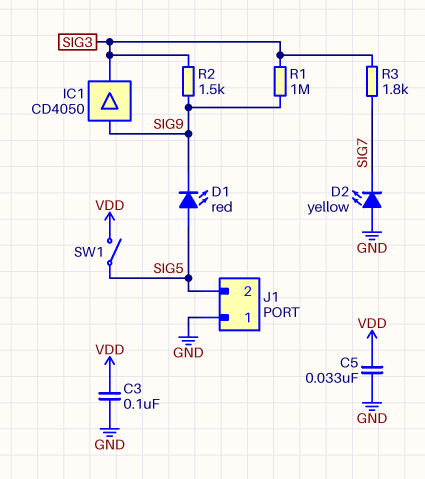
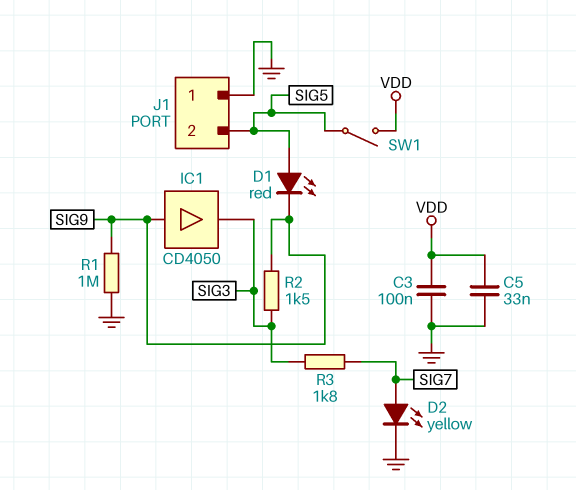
D2: LED yellow (A GND, K SIG7) -> LED yellow (A SIG7, K GND)
R1: 1M (SIG3, SIG9) -> 1M (GND, SIG9)

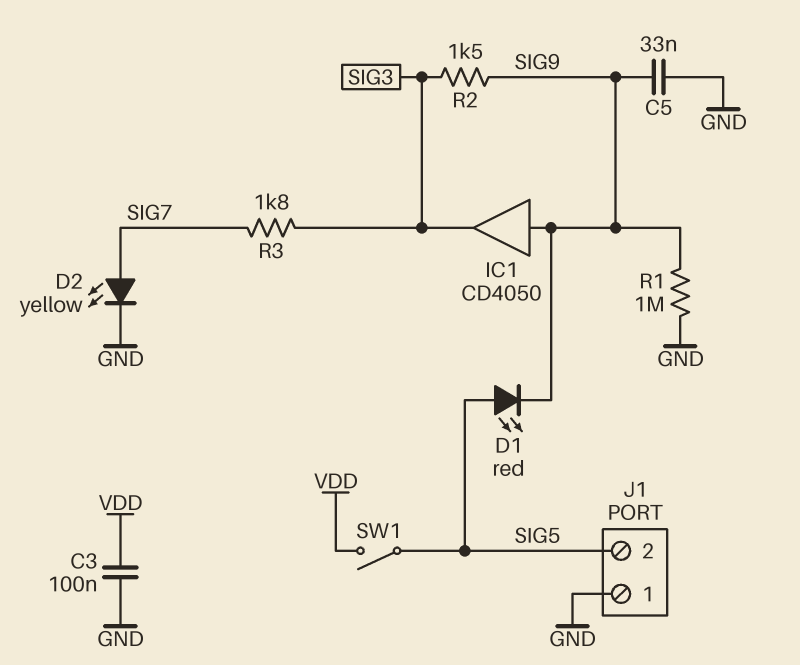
C5: 33nF (GND, VDD) -> 33nF (GND, SIG9)

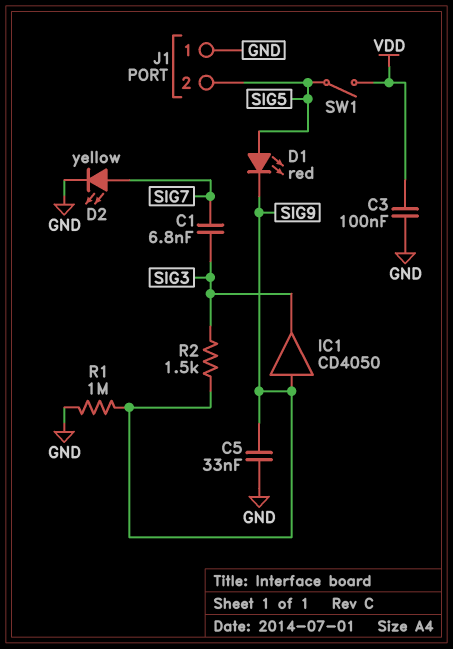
C1: none -> 6.8nF (SIG3, SIG7)
R3: 1.8k (SIG3, SIG7) -> none

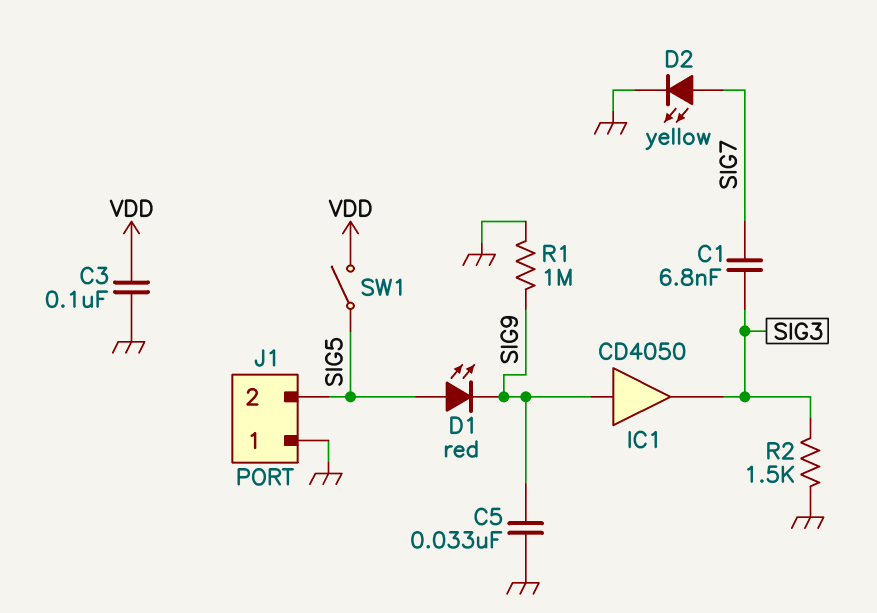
R2: 1.5k (SIG3, SIG9) -> 1.5k (GND, SIG3)

